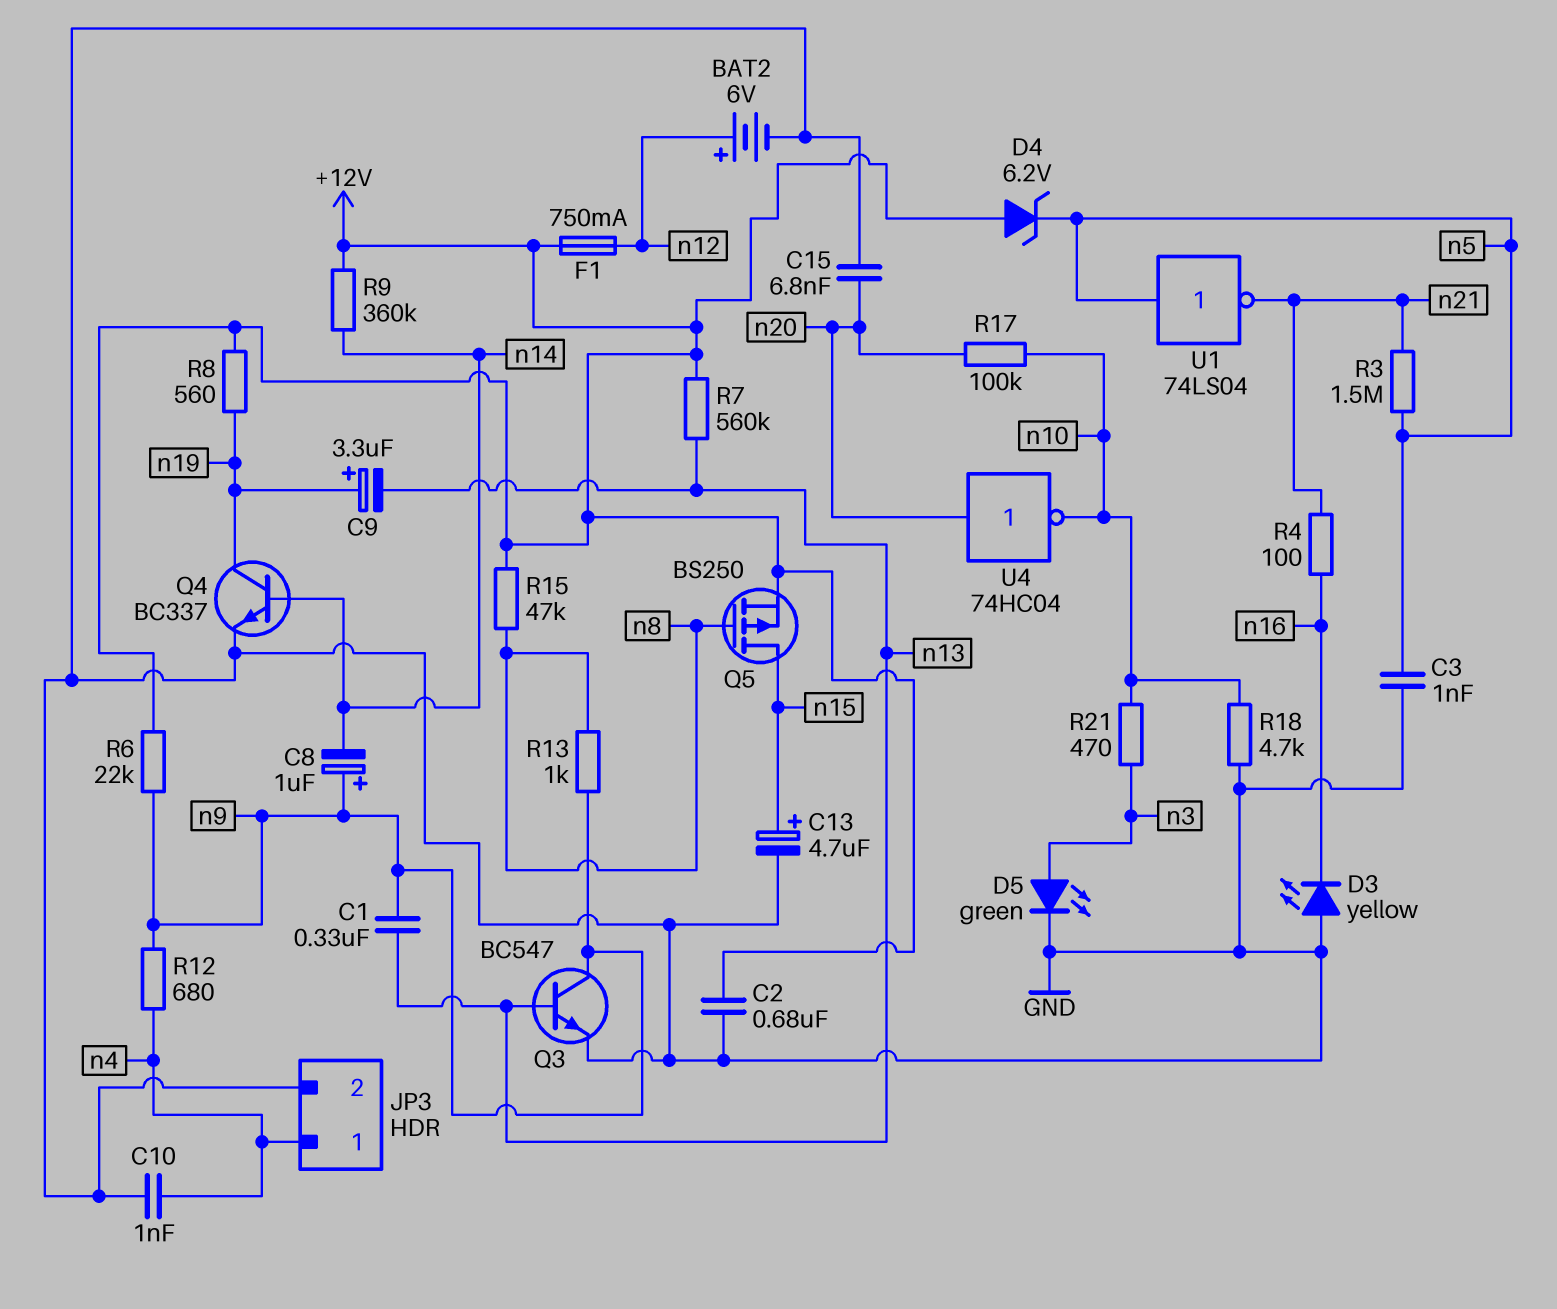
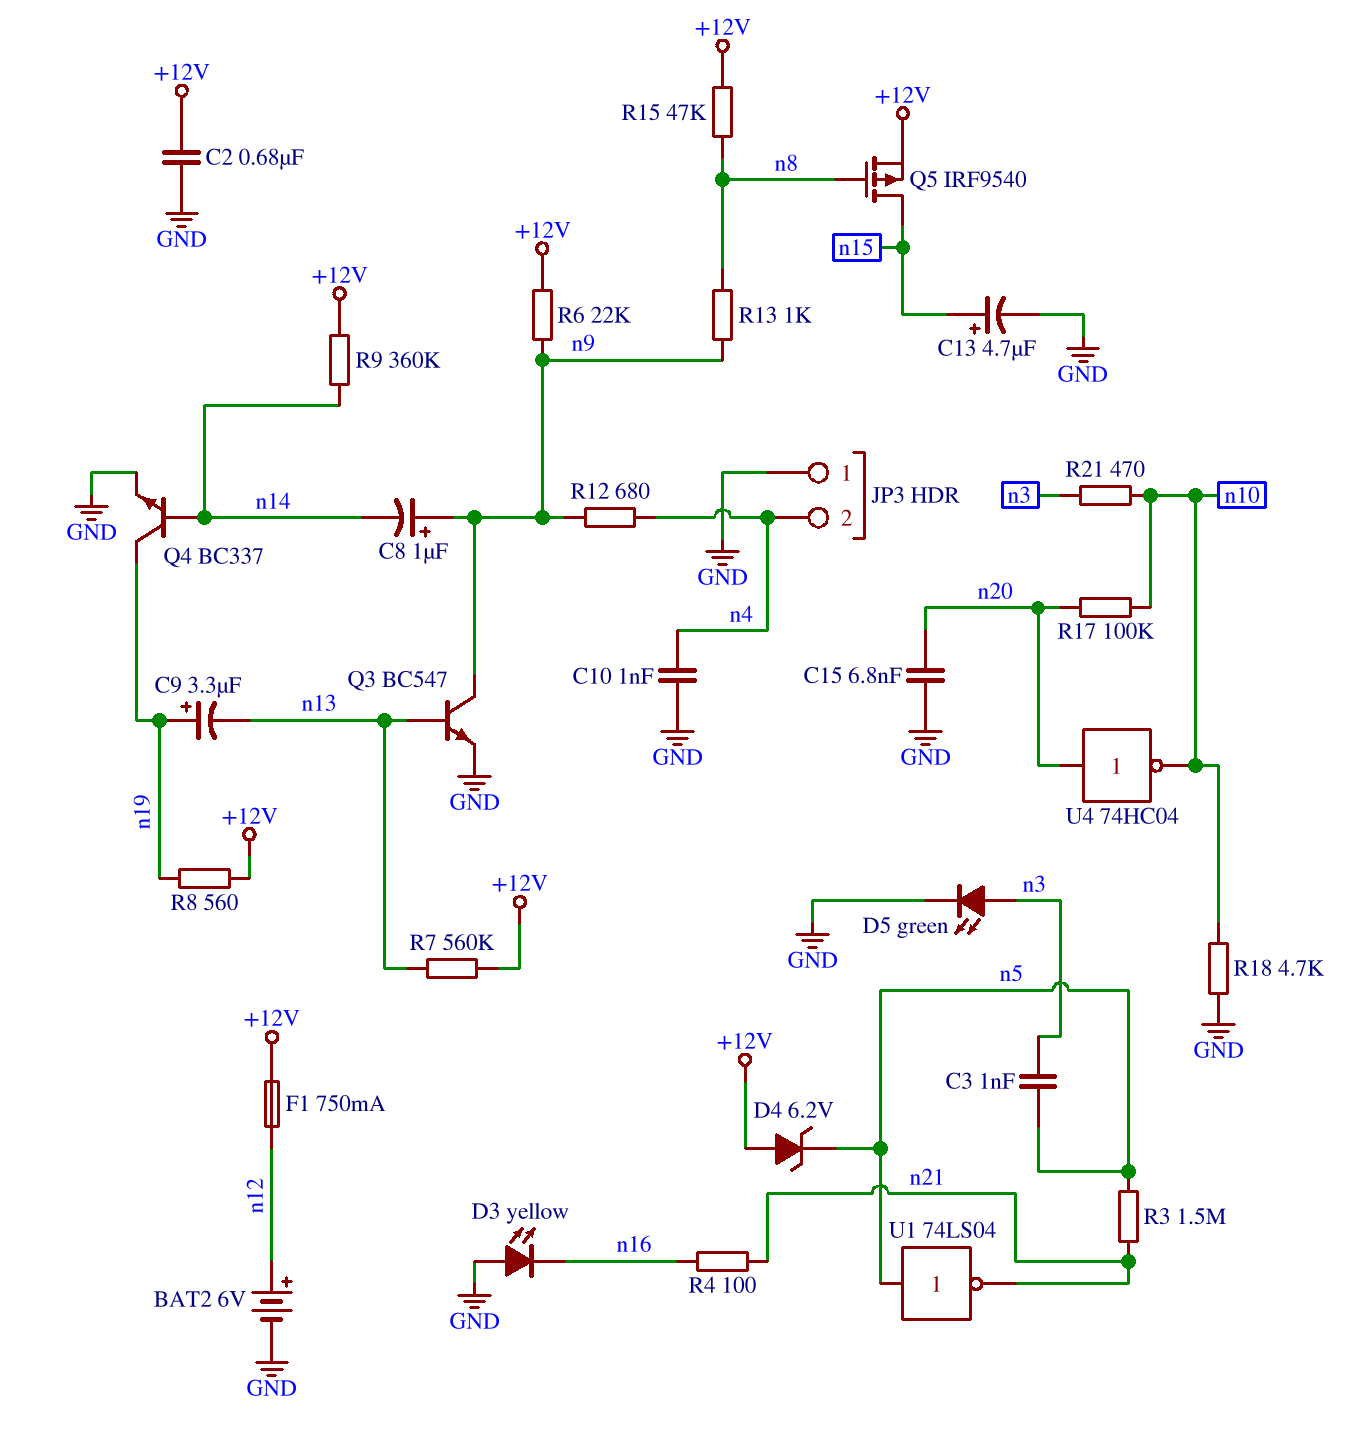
C1: 330nF (n9, n13) -> none
C3: 1nF (GND, n5) -> 1nF (n3, n5)
JP3 pin 1: n4 -> GND
JP3 pin 2: GND -> n4
Q5: PMOS BS250 (G n8, D n15, S +12V) -> PMOS IRF9540 (G n8, D n15, S +12V)

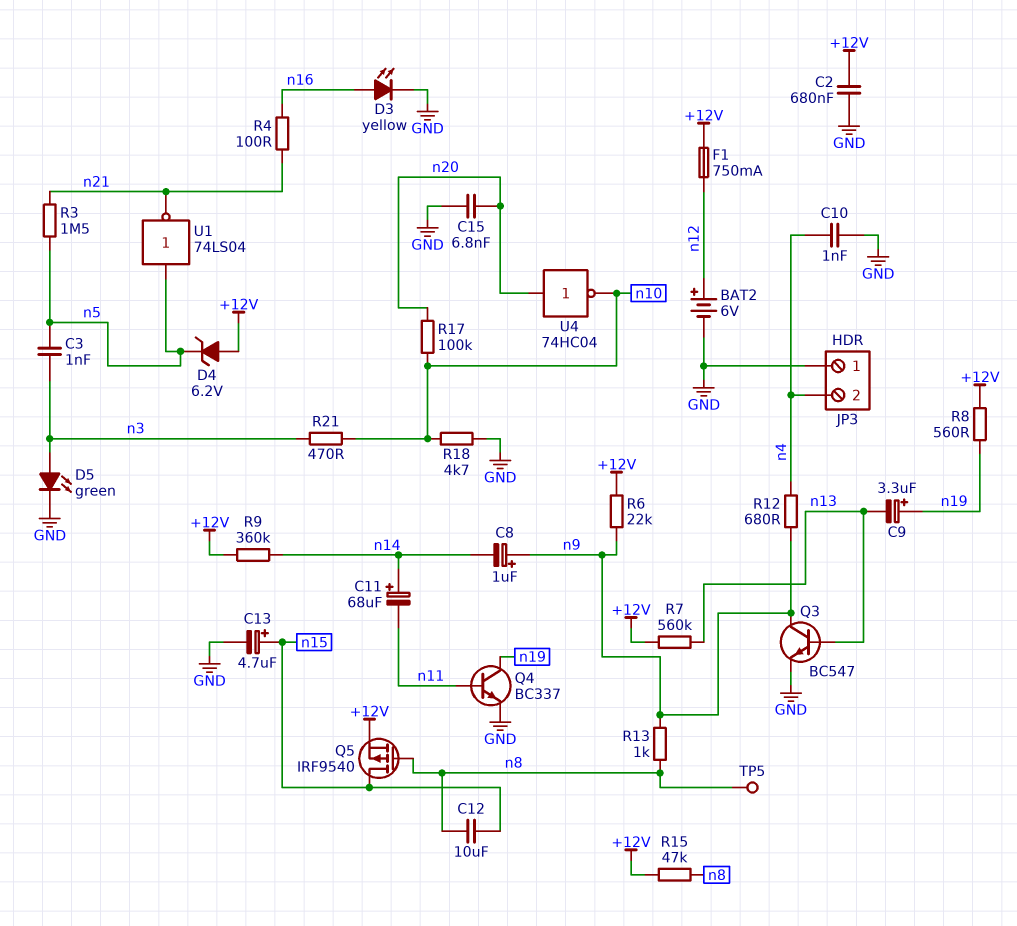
C11: none -> 68uF (plus n14, minus n11)
C12: none -> 10uF (n8, n15)
D3: LED yellow (A GND, K n16) -> LED yellow (A n16, K GND)
Q4: NPN BC337 (B n14, C n19, E GND) -> NPN BC337 (B n11, C n19, E GND)
TP5: none -> test point (n8)

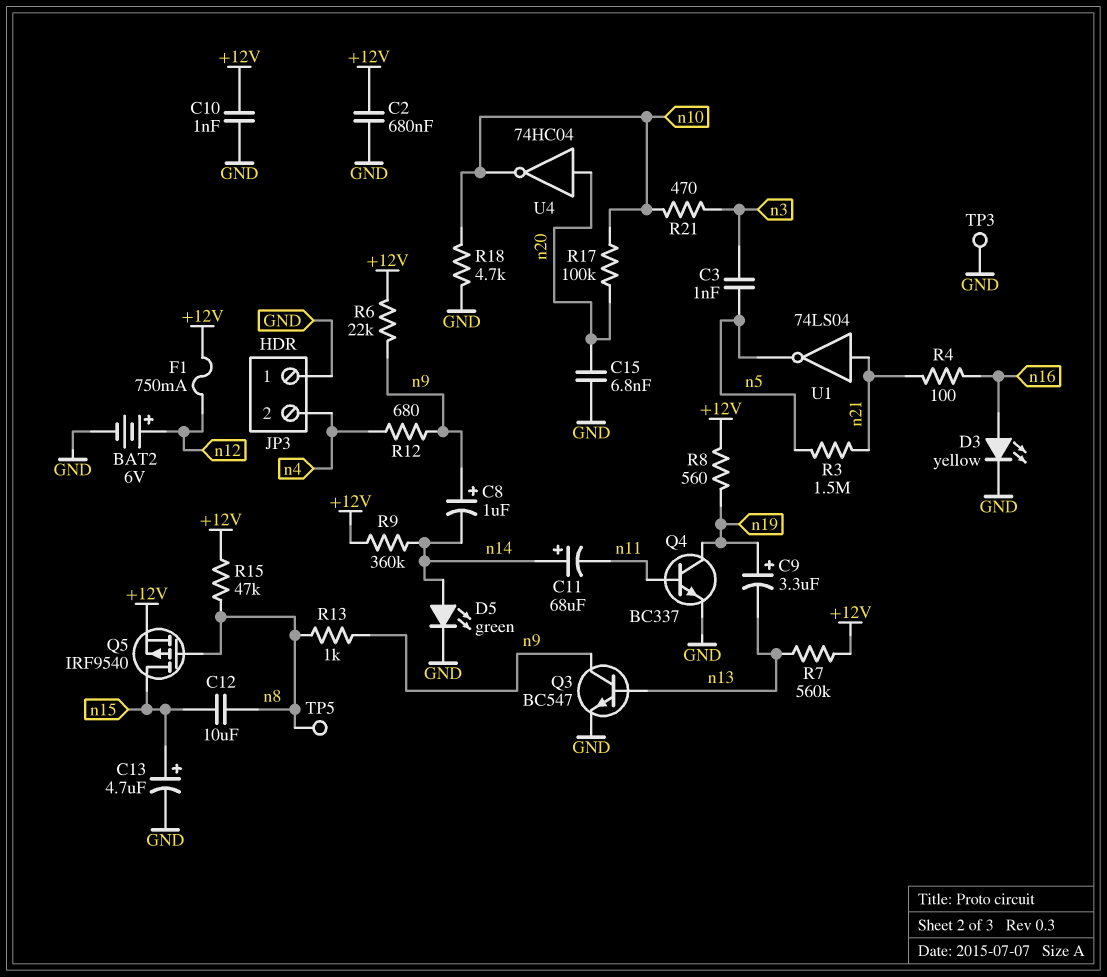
C10: 1nF (GND, n4) -> 1nF (+12V, GND)
D4: zener 6.2V (A +12V, K n5) -> none
D5: LED green (A n3, K GND) -> LED green (A n14, K GND)
TP3: none -> test point (GND)
U1: NOT 74LS04 (in n5, out n21) -> NOT 74LS04 (in n21, out n5)

